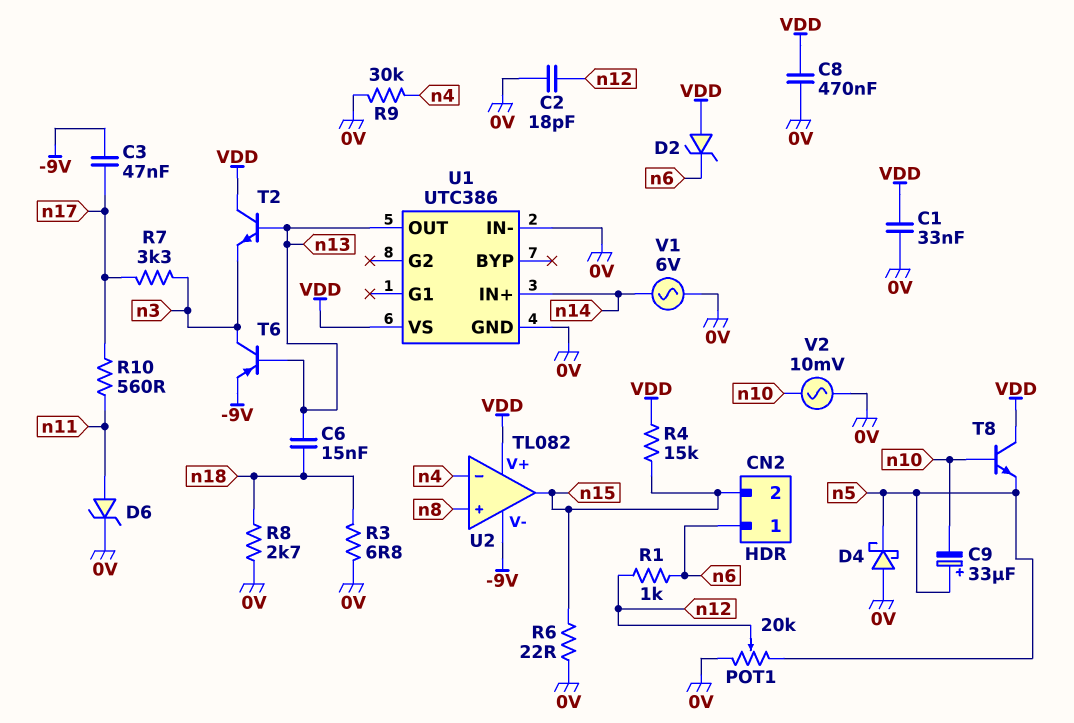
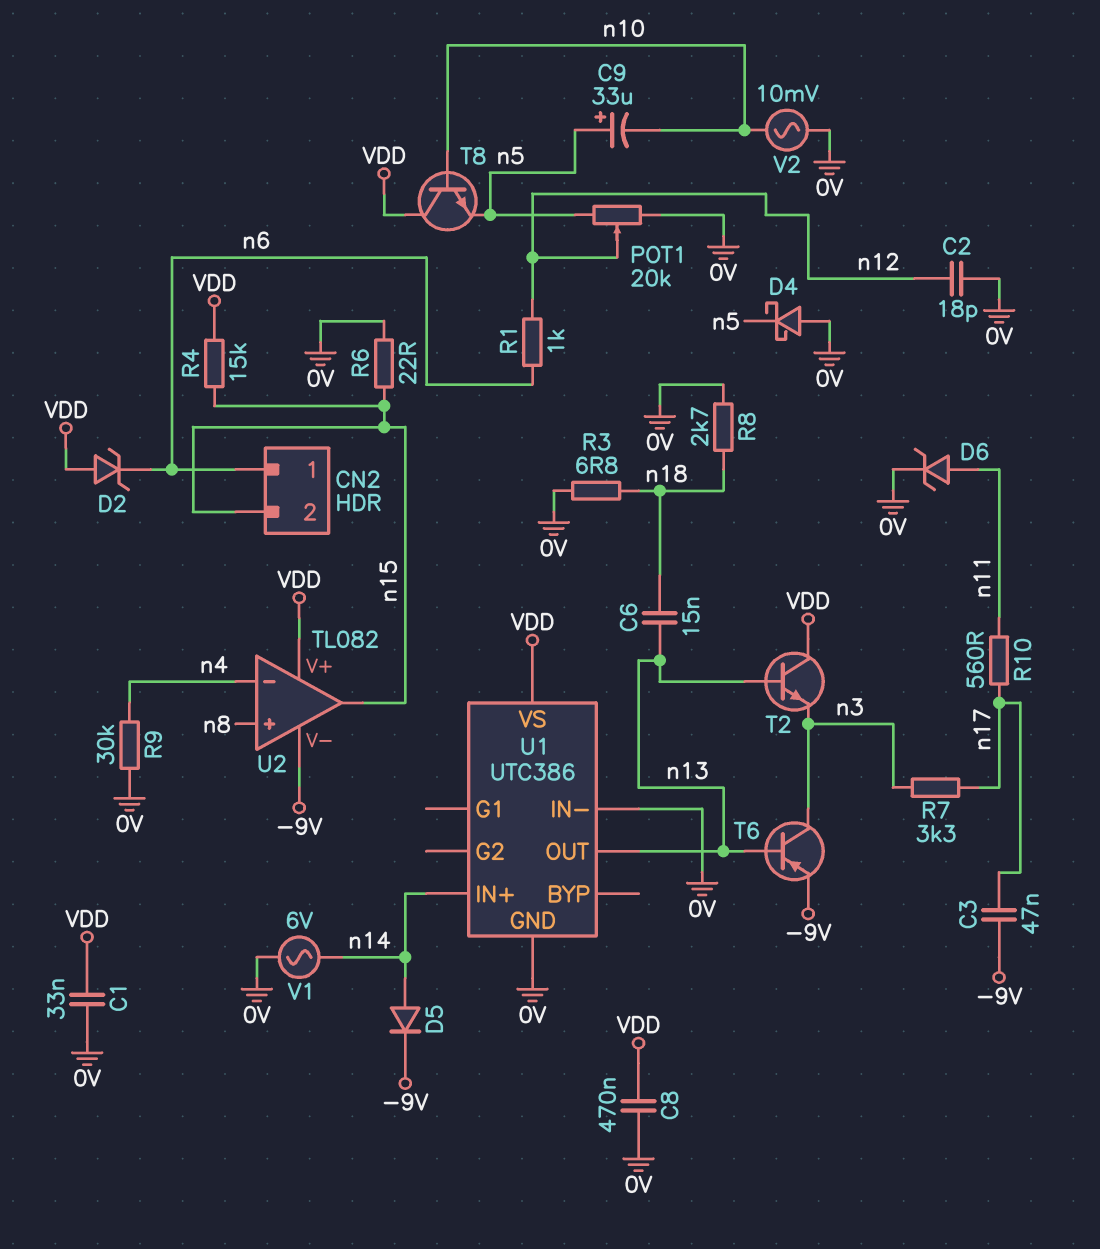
D5: none -> diode (A n14, K -9V)

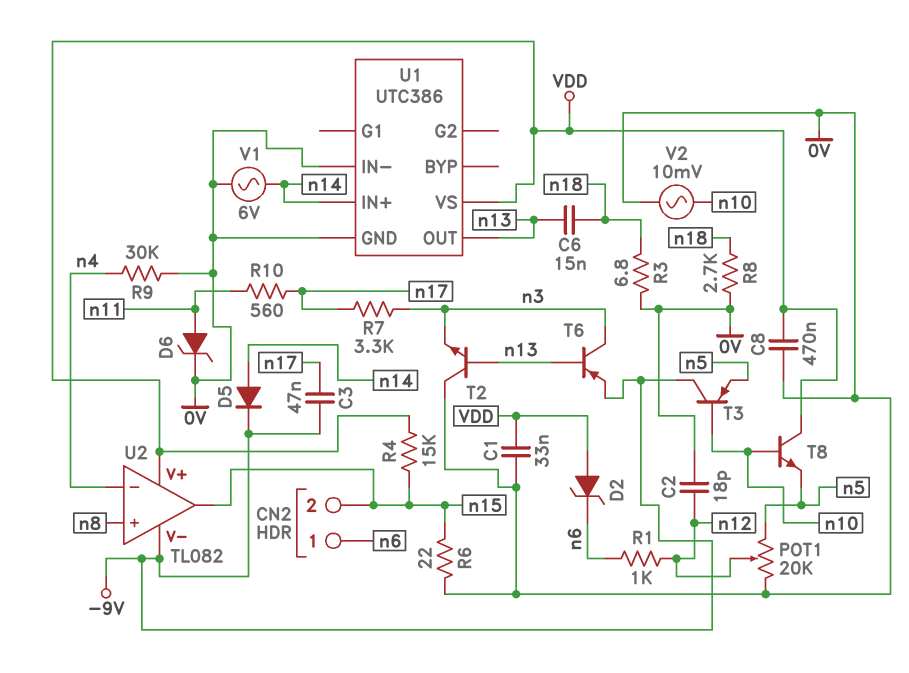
C9: 33uF (plus n5, minus n10) -> none
D4: schottky (A 0V, K n5) -> none
T2: NPN (B n13, C VDD, E n3) -> NPN (B n13, C 0V, E n3)
T3: none -> PNP (B n10, C -9V, E n5)

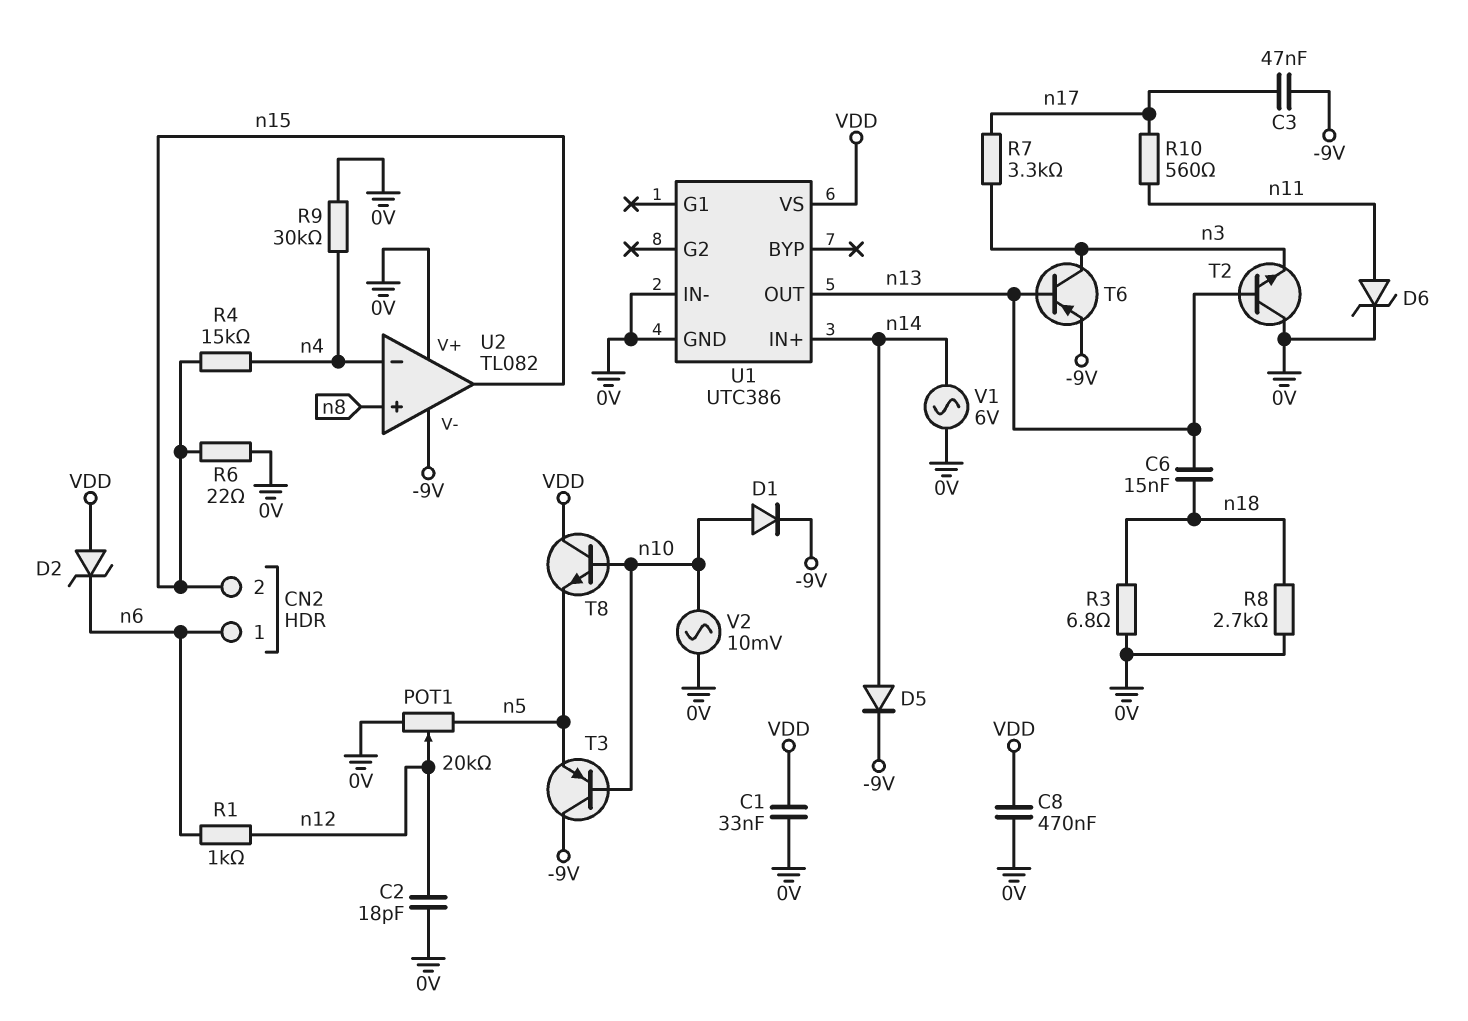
D1: none -> diode (A n10, K -9V)
R4: 15k (VDD, n15) -> 15k (n4, n15)
U2 pin V+: VDD -> 0V

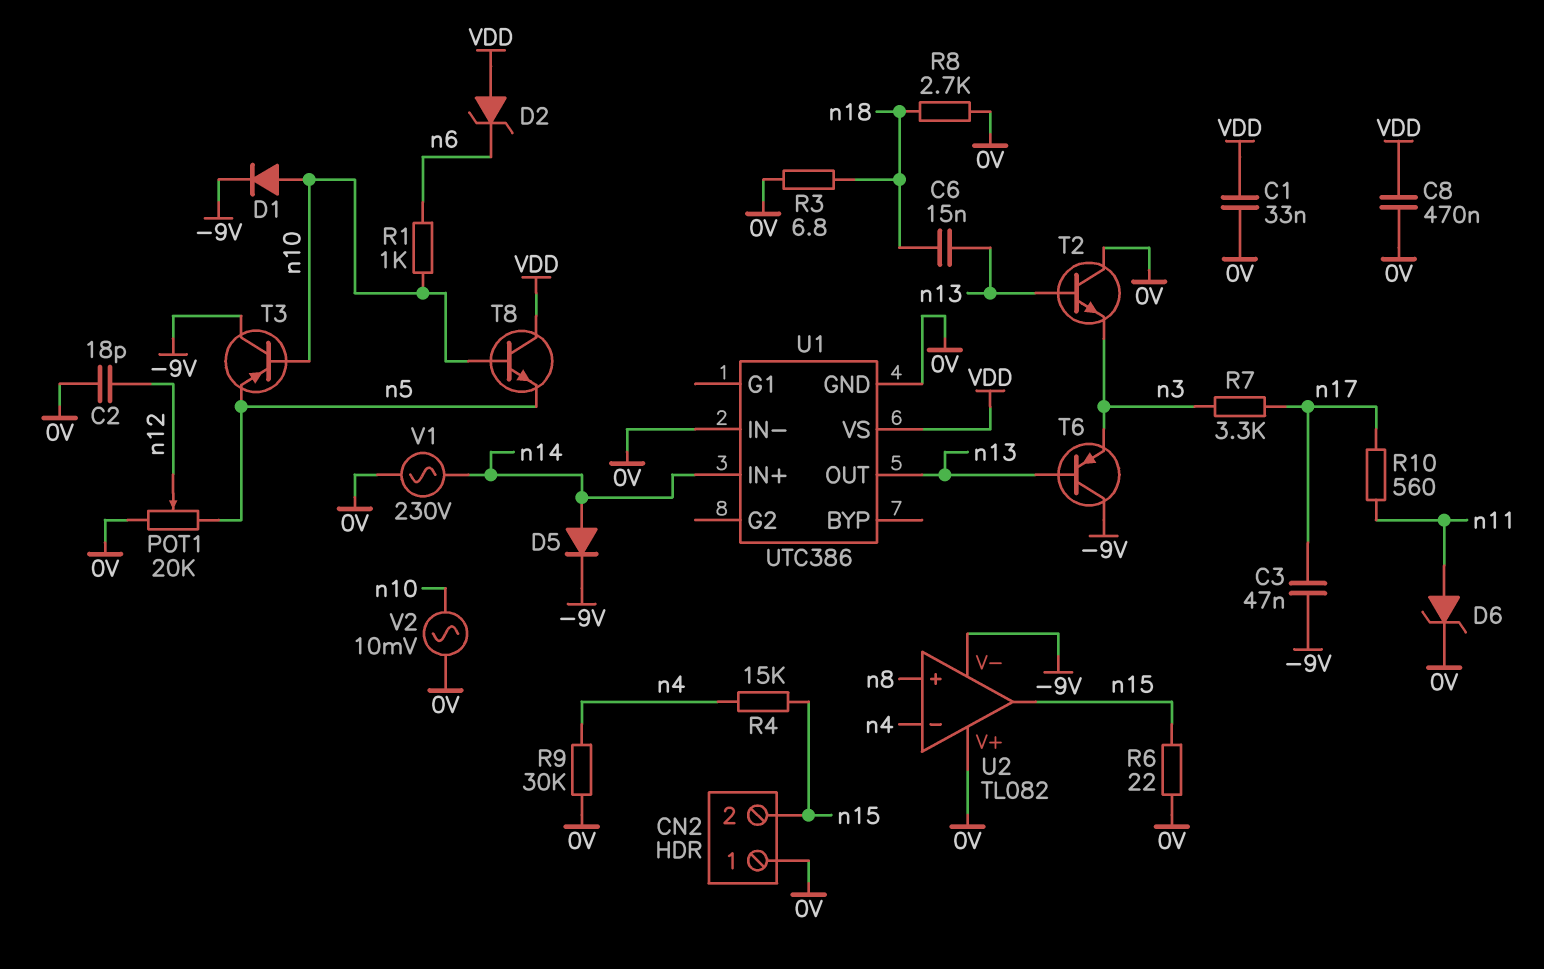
CN2 pin 1: n6 -> 0V
R1: 1k (n6, n12) -> 1k (n6, n10)
T6: PNP (B n13, C n3, E -9V) -> PNP (B n13, C -9V, E n3)
V1: AC 6V (0V, n14) -> AC 230V (0V, n14)

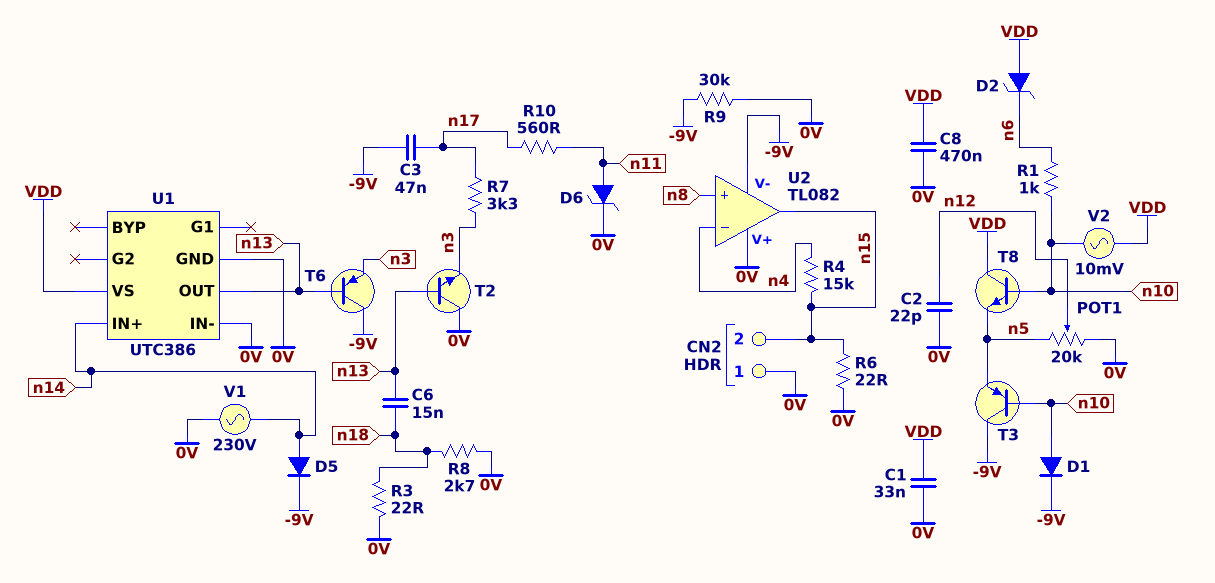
C2: 18pF (0V, n12) -> 22pF (0V, n12)
R3: 6.8 (0V, n18) -> 22 (0V, n18)
R9: 30k (0V, n4) -> 30k (-9V, 0V)
V2: AC 10mV (0V, n10) -> AC 10mV (VDD, n10)

